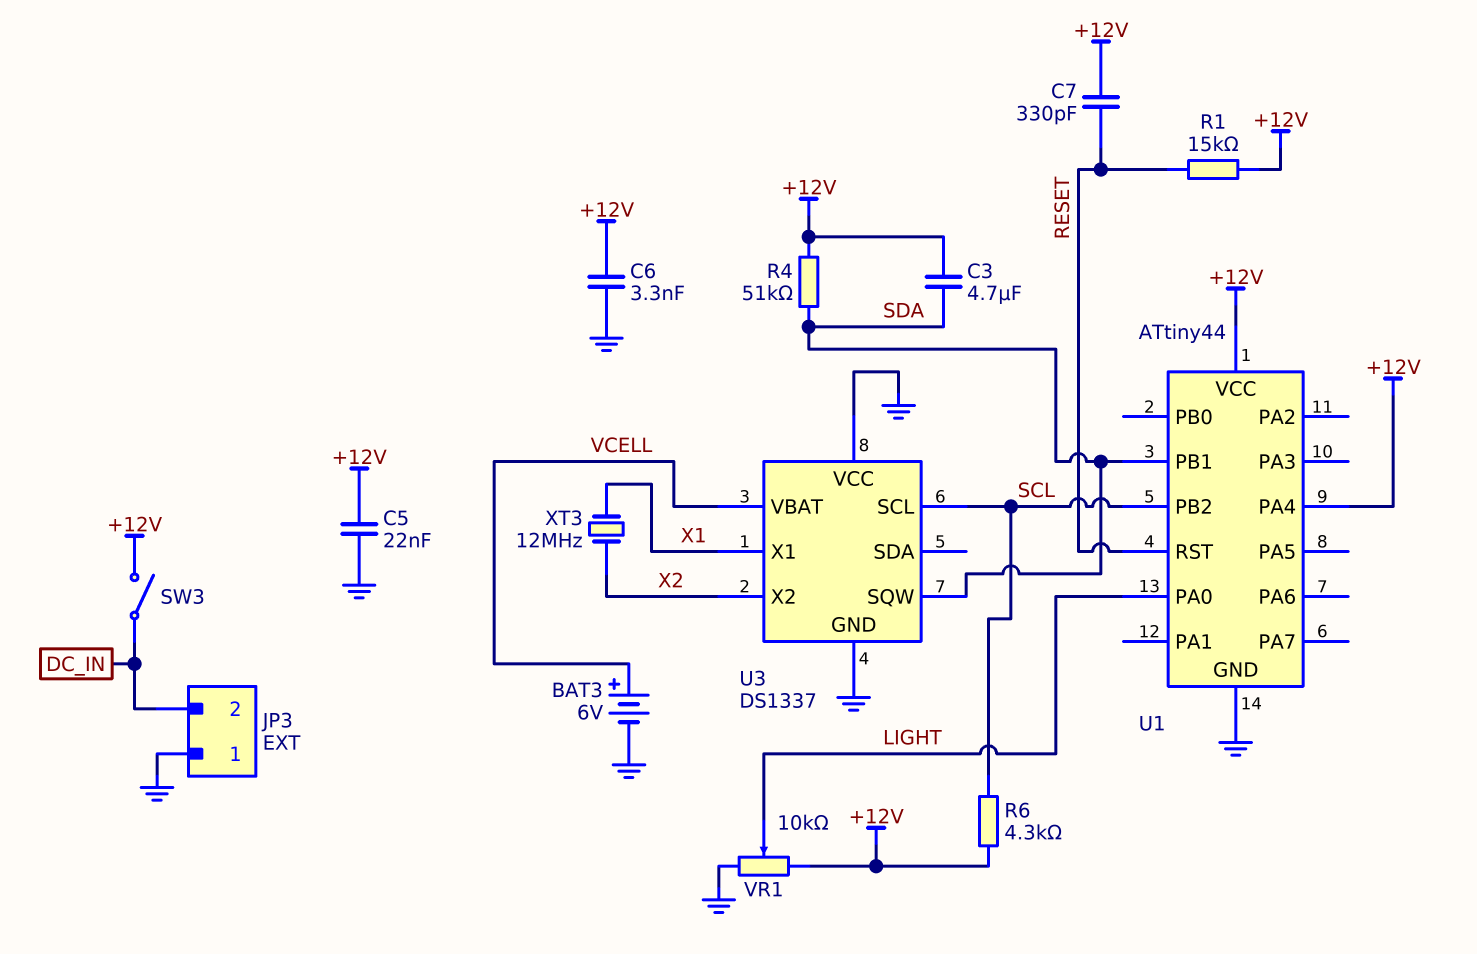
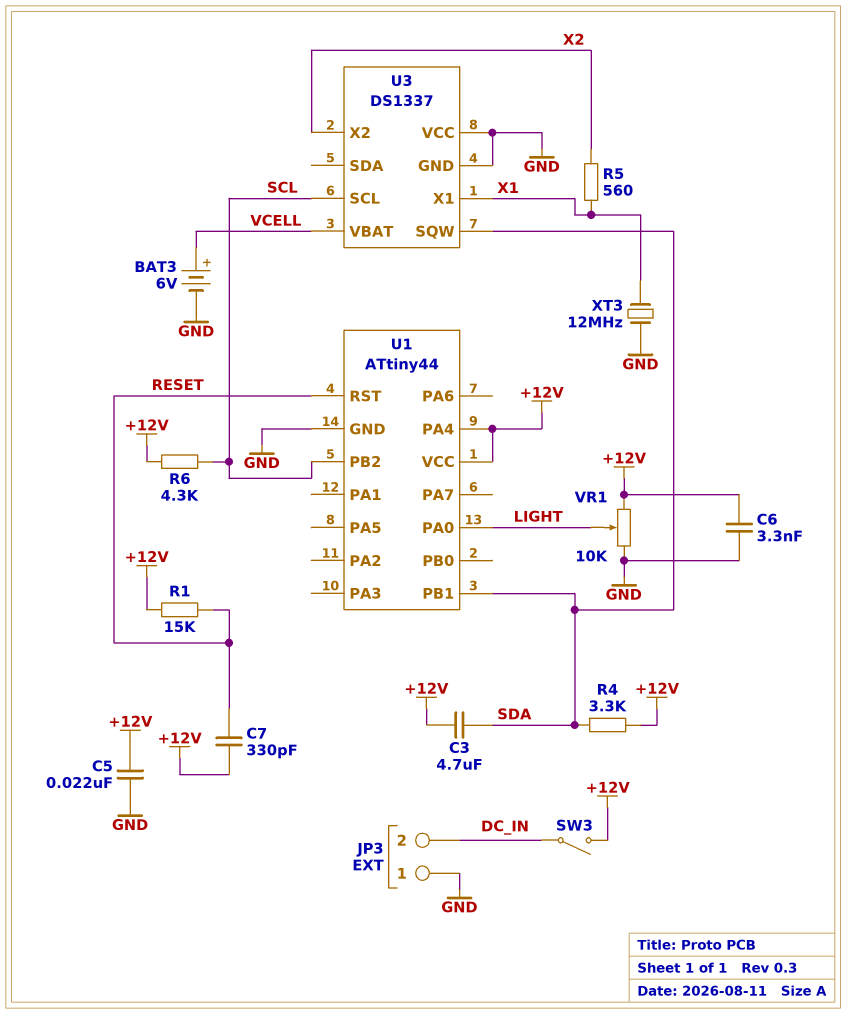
R4: 51k (+12V, SDA) -> 3.3k (+12V, SDA)
R5: none -> 560 (X1, X2)
XT3: 12MHz (X1, X2) -> 12MHz (GND, X1)

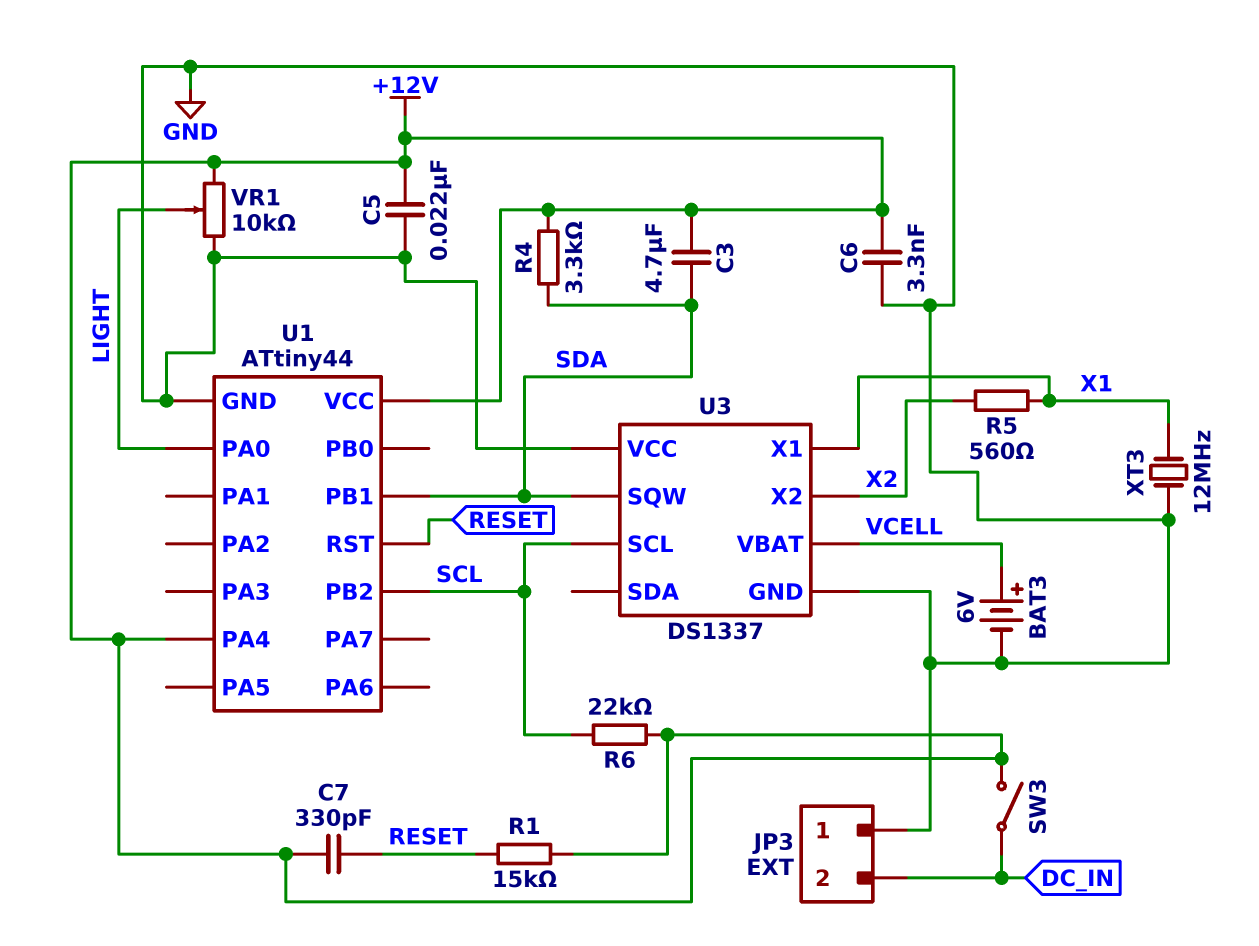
R6: 4.3k (+12V, SCL) -> 22k (+12V, SCL)

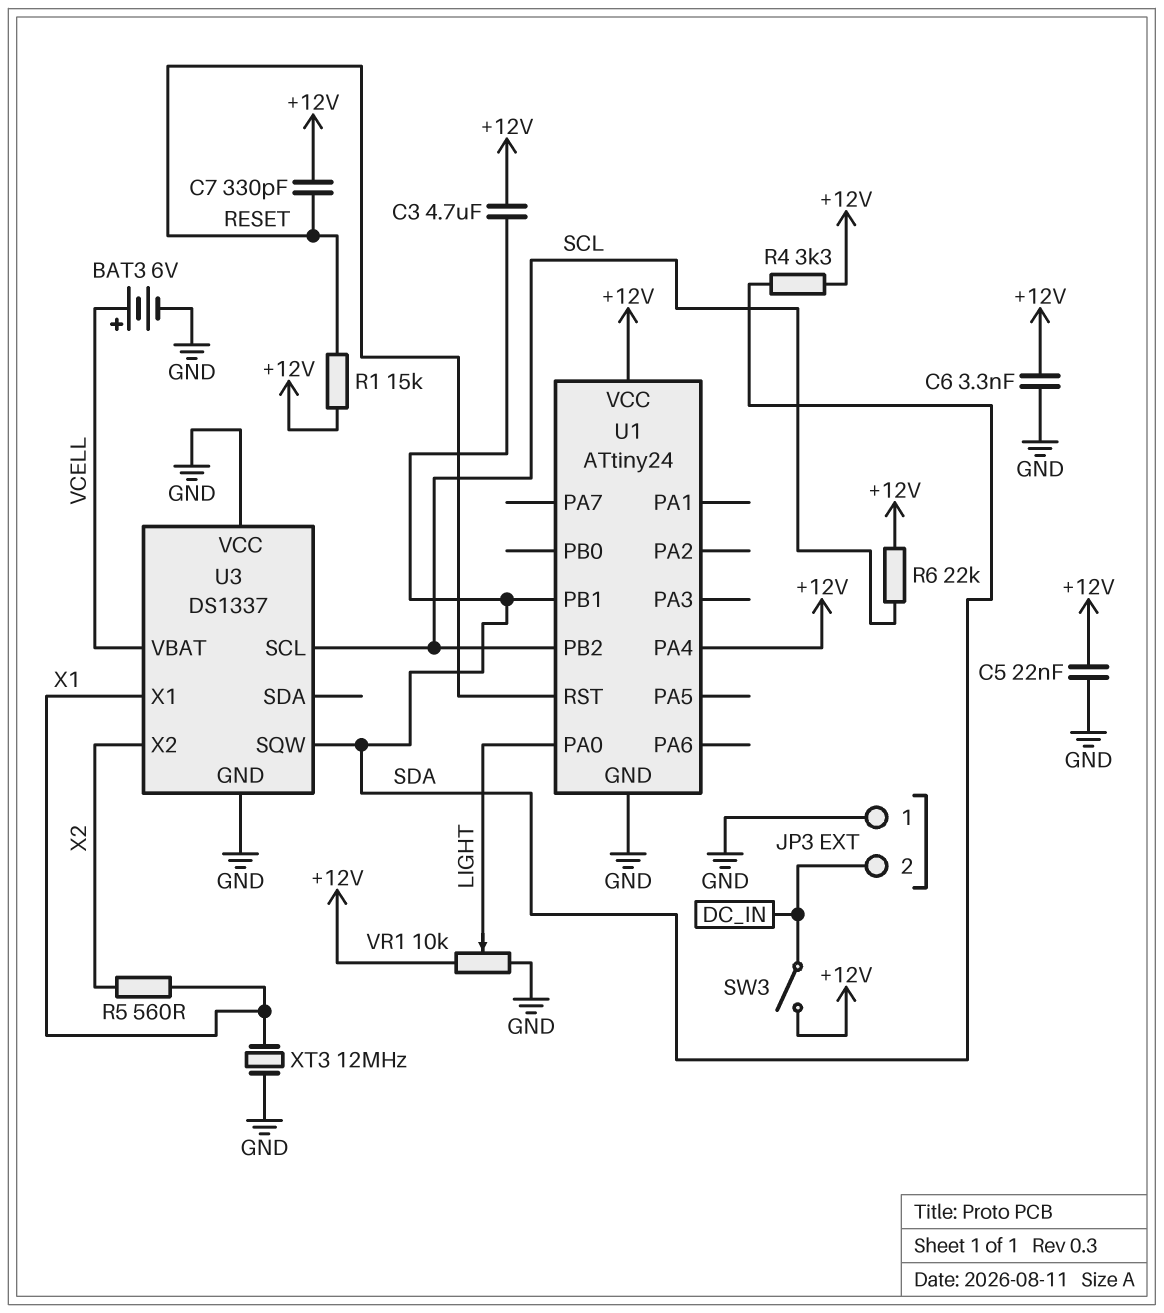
U1: ATtiny44 -> ATtiny24

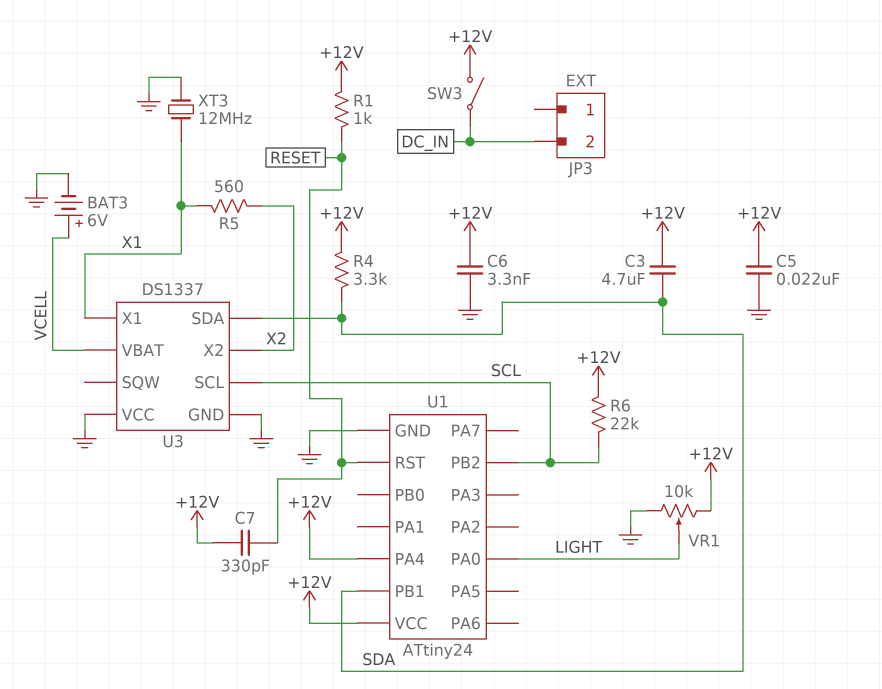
JP3 pin 1: GND -> none
R1: 15k (+12V, RESET) -> 1k (+12V, RESET)
U3 pin SDA: none -> SDA
U3 pin SQW: SDA -> none

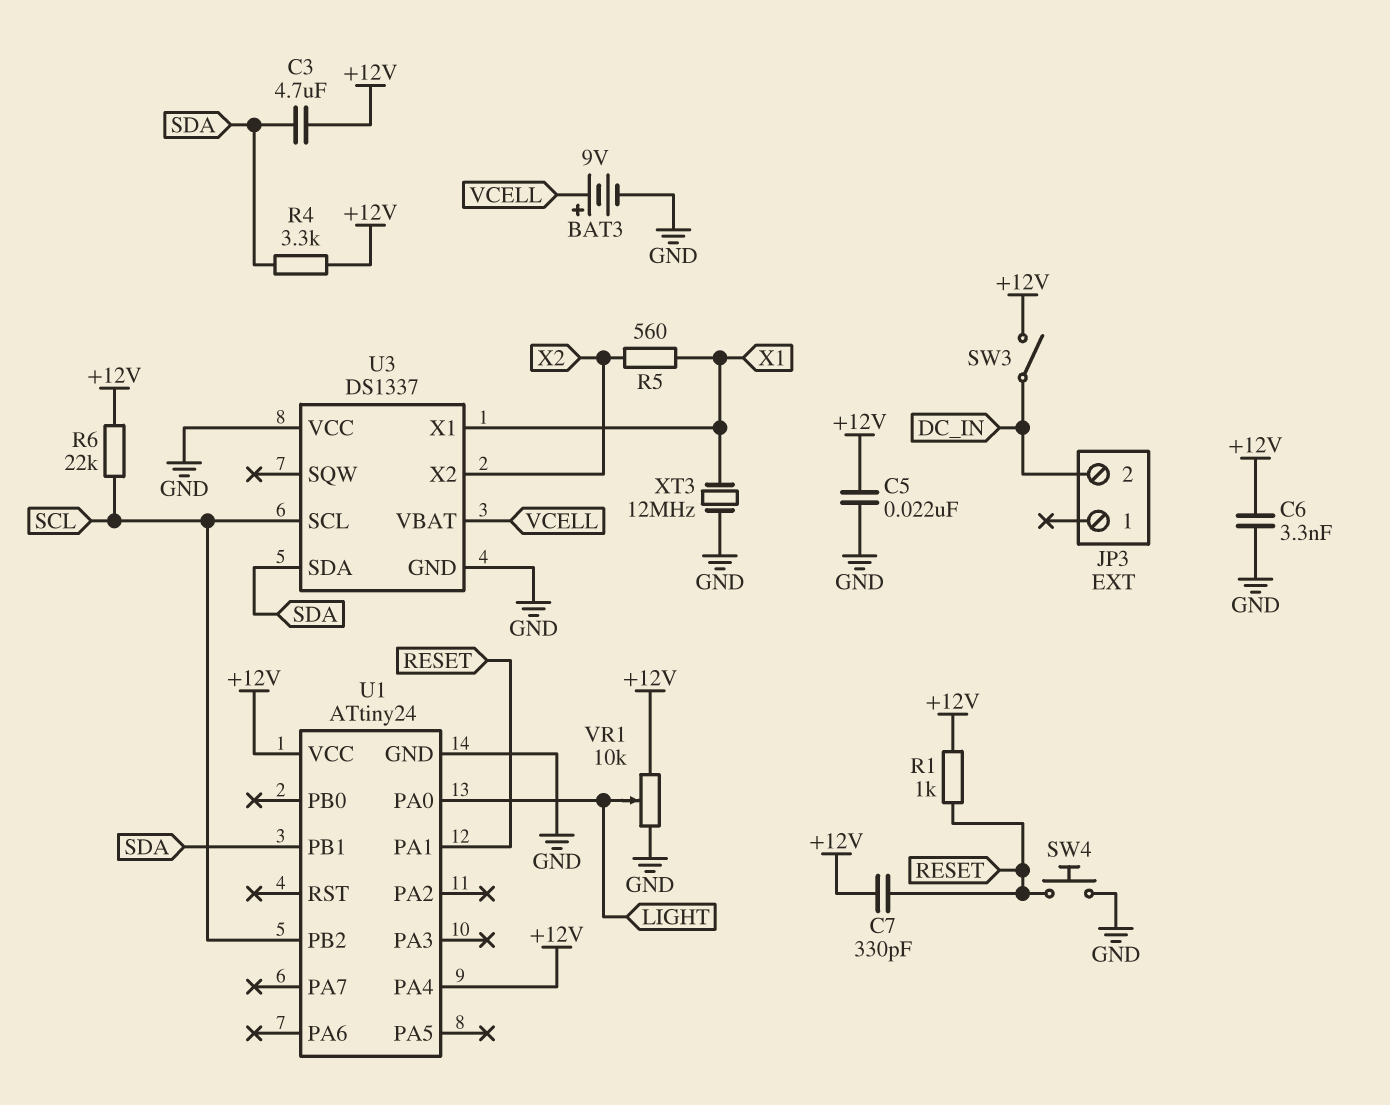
BAT3: 6V (plus VCELL, minus GND) -> 9V (plus VCELL, minus GND)
SW4: none -> button (GND, RESET)
U1 pin PA1: none -> RESET
U1 pin RST: RESET -> none

